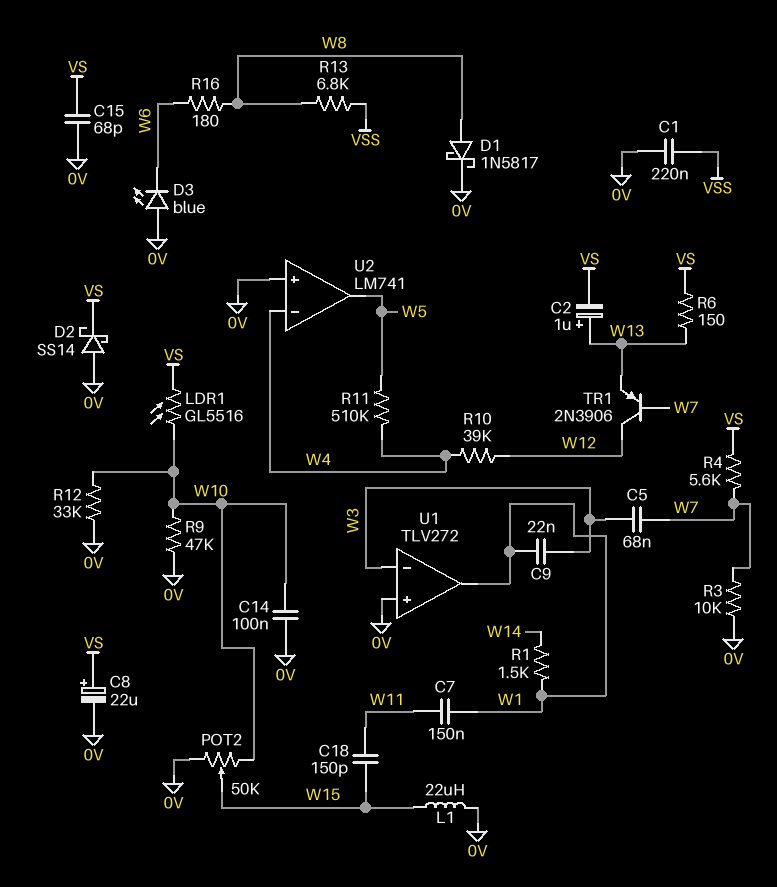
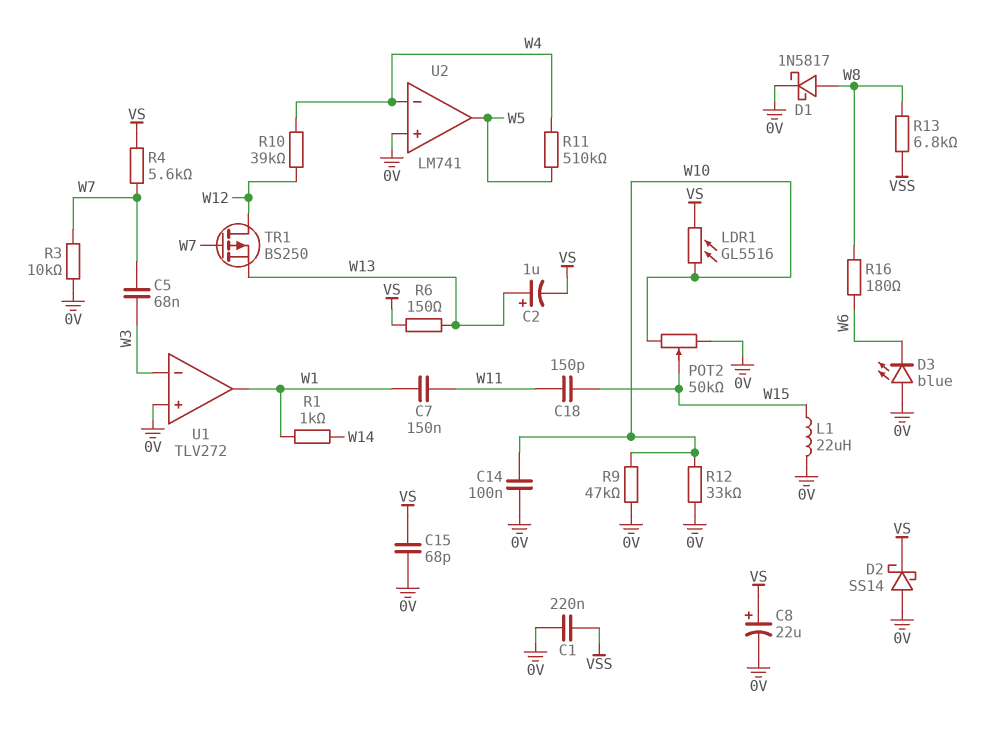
C9: 22nF (W1, W3) -> none
R1: 1.5k (W1, W14) -> 1k (W1, W14)
TR1: PNP 2N3906 (B W7, C W12, E W13) -> PMOS BS250 (G W7, D W12, S W13)

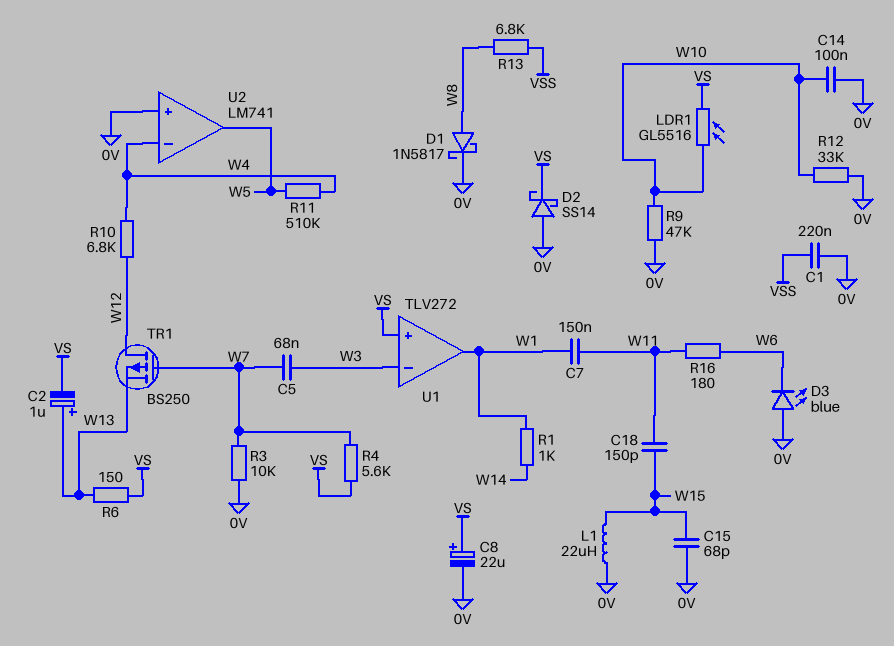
C15: 68pF (0V, VS) -> 68pF (0V, W15)
POT2: 50k (0V, W10, wiper W15) -> none
R10: 39k (W4, W12) -> 6.8k (W4, W12)
R16: 180 (W6, W8) -> 180 (W6, W11)
U1 pin in+: 0V -> VS

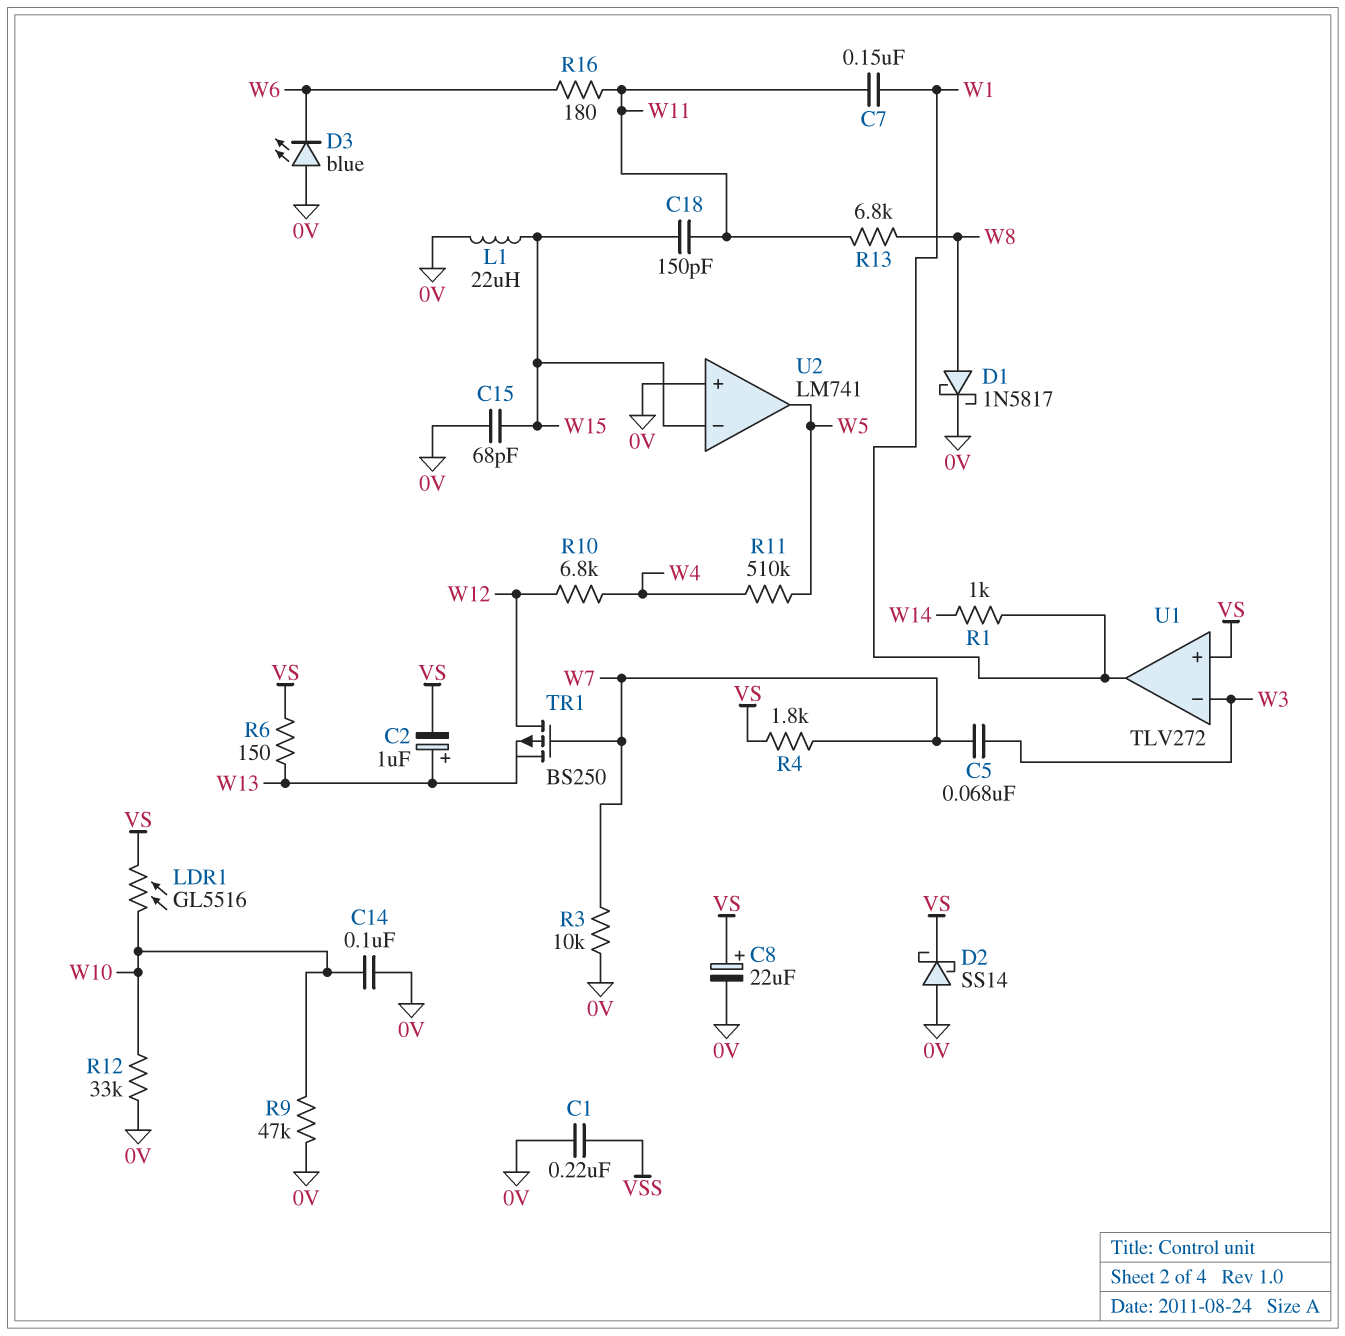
R4: 5.6k (VS, W7) -> 1.8k (VS, W7)
R13: 6.8k (VSS, W8) -> 6.8k (W8, W11)
U2 pin in-: W4 -> W15

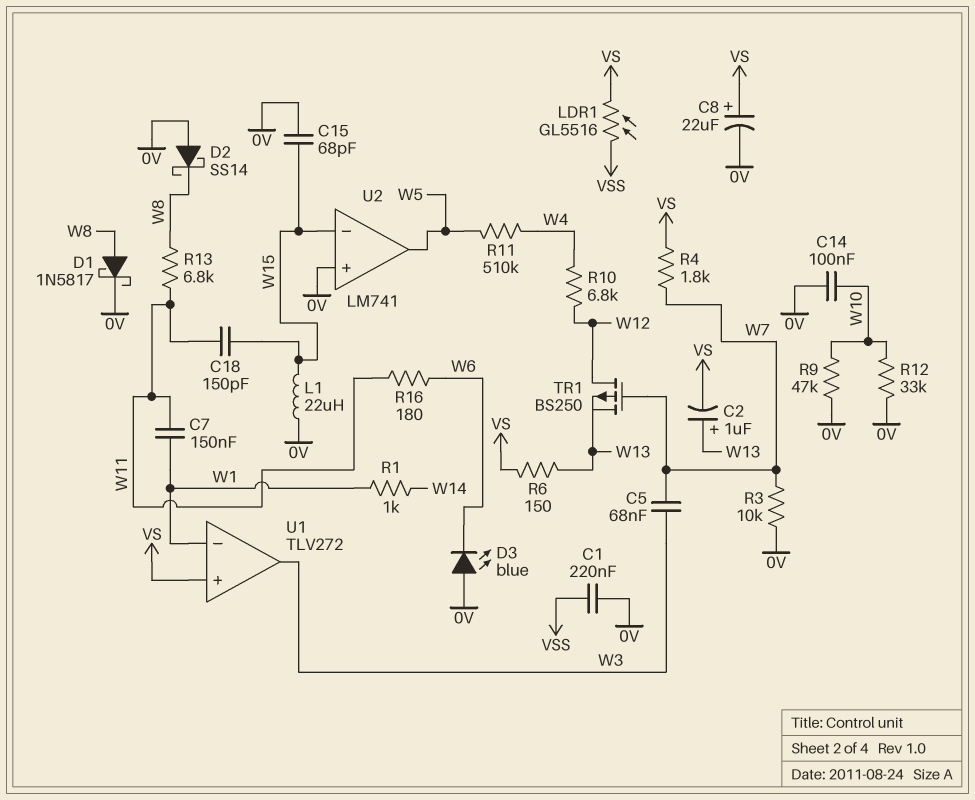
D2: schottky SS14 (A 0V, K VS) -> schottky SS14 (A 0V, K W8)
LDR1: GL5516 (VS, W10) -> GL5516 (VS, VSS)
U1 pin in-: W3 -> W1
U1 pin out: W1 -> W3

